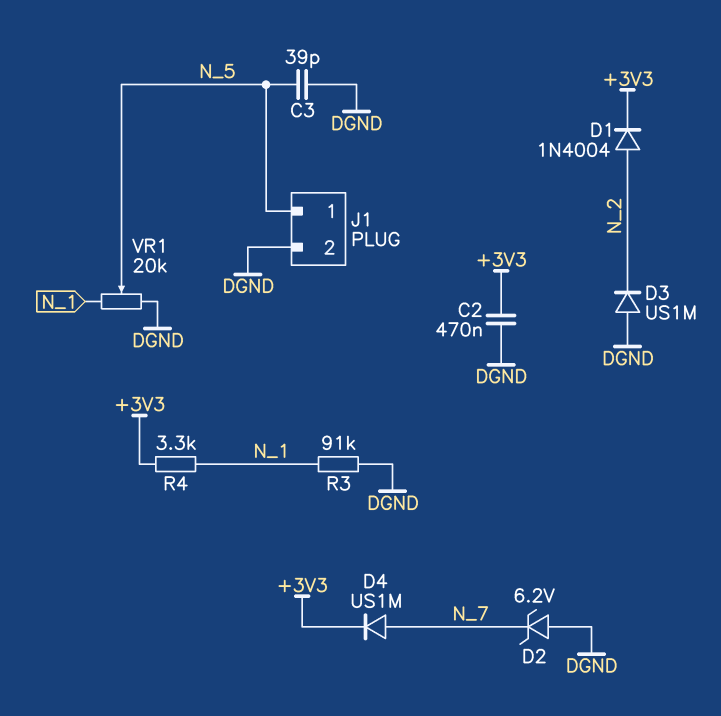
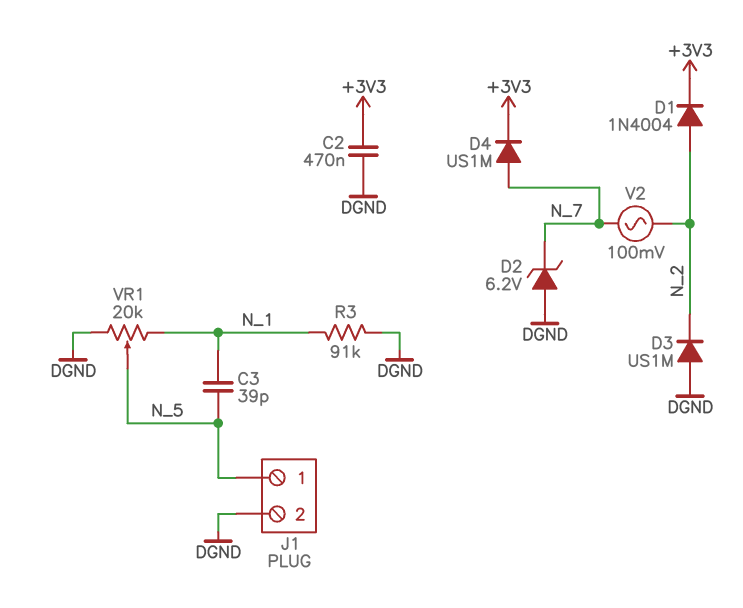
C3: 39pF (DGND, N_5) -> 39pF (N_1, N_5)
R4: 3.3k (+3V3, N_1) -> none
V2: none -> AC 100mV (N_2, N_7)

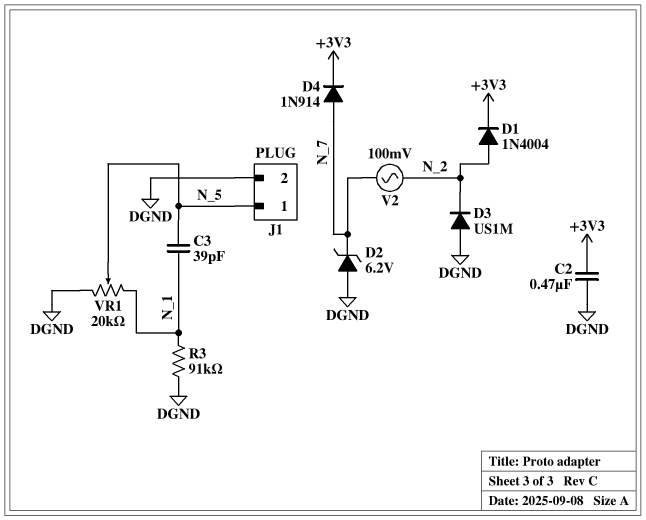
D4: diode US1M (A N_7, K +3V3) -> diode 1N914 (A N_7, K +3V3)

